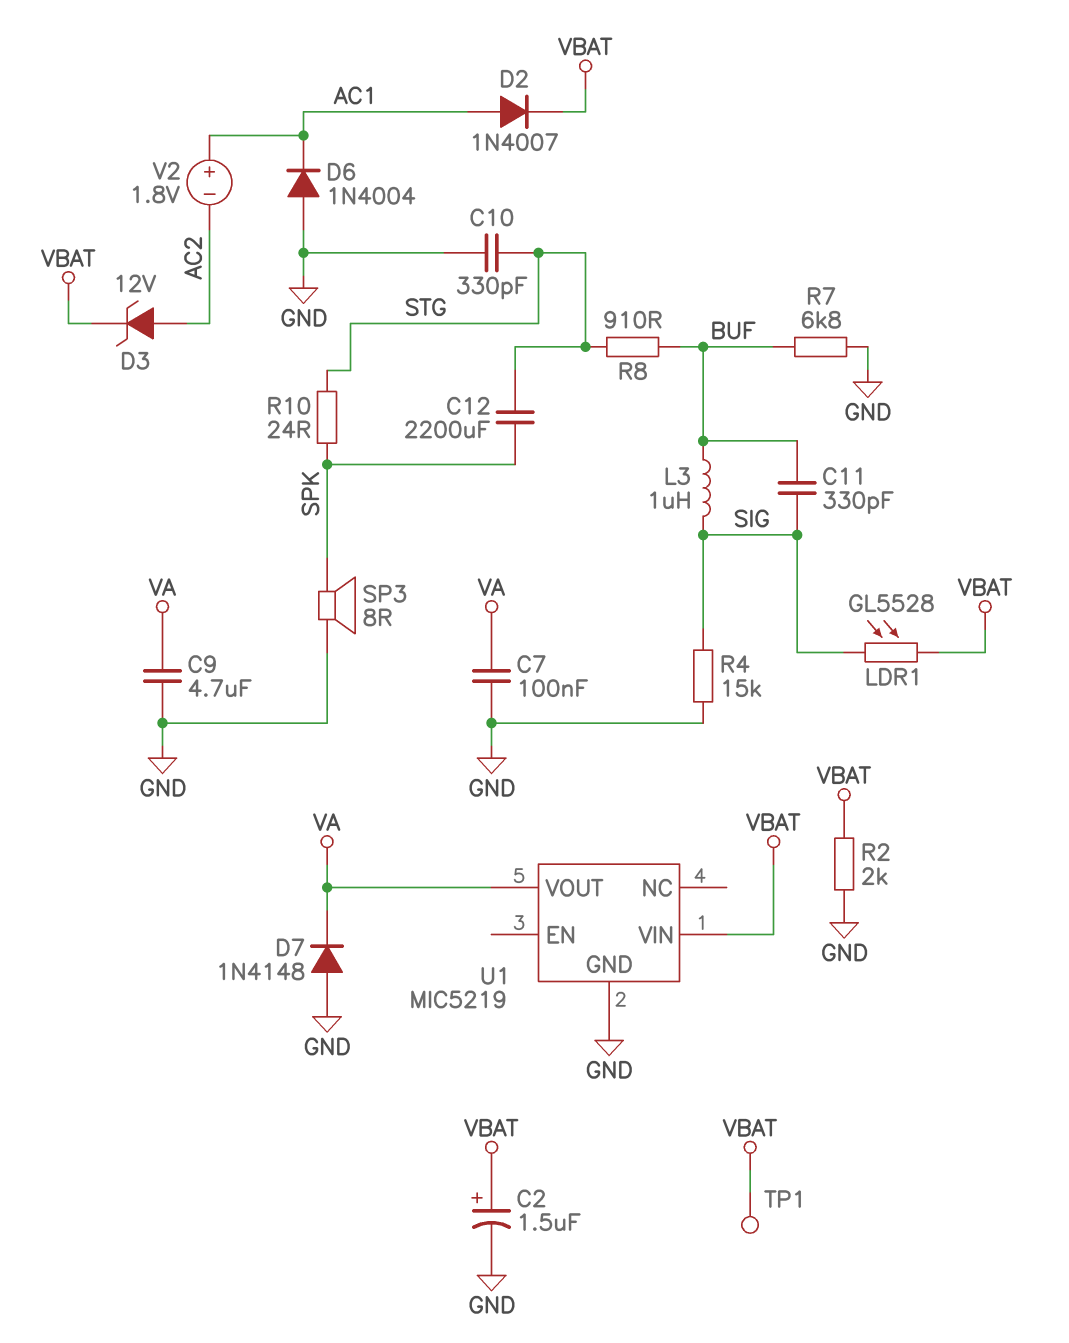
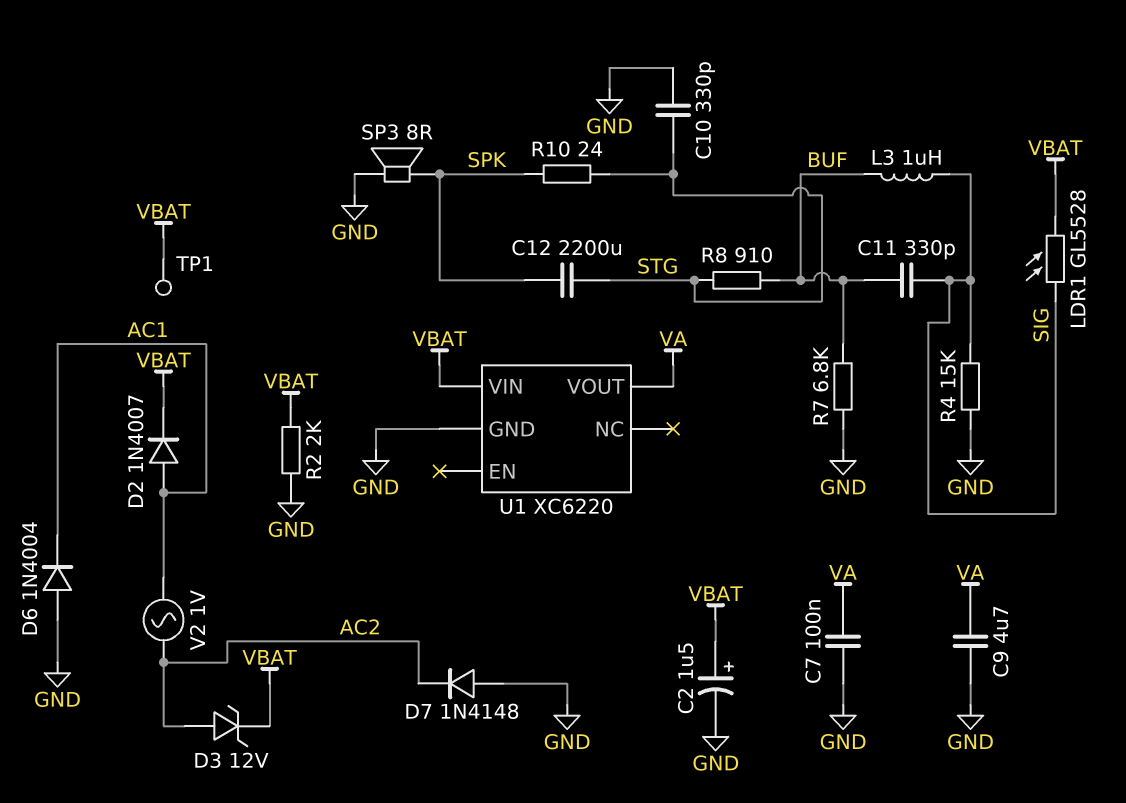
D7: diode 1N4148 (A GND, K VA) -> diode 1N4148 (A GND, K AC2)
U1: MIC5219 -> XC6220
V2: 1.8V (plus AC1, minus AC2) -> AC 1V (AC1, AC2)

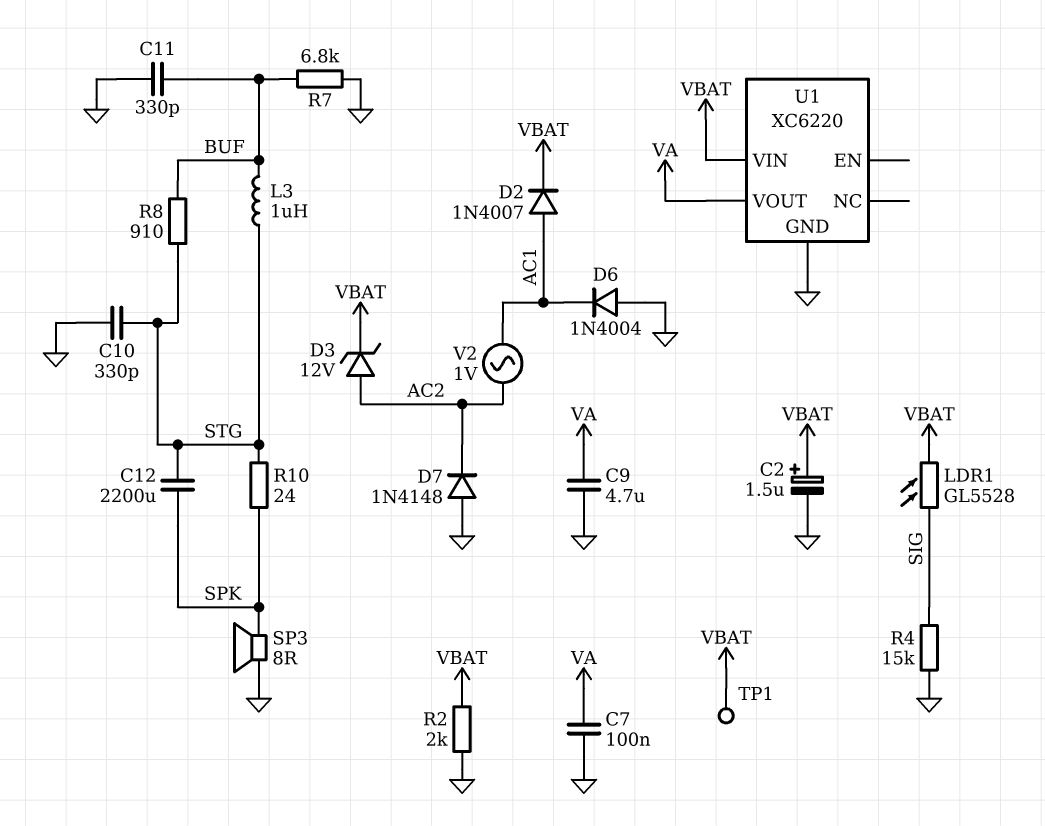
C11: 330pF (BUF, SIG) -> 330pF (BUF, GND)
L3: 1uH (BUF, SIG) -> 1uH (BUF, STG)

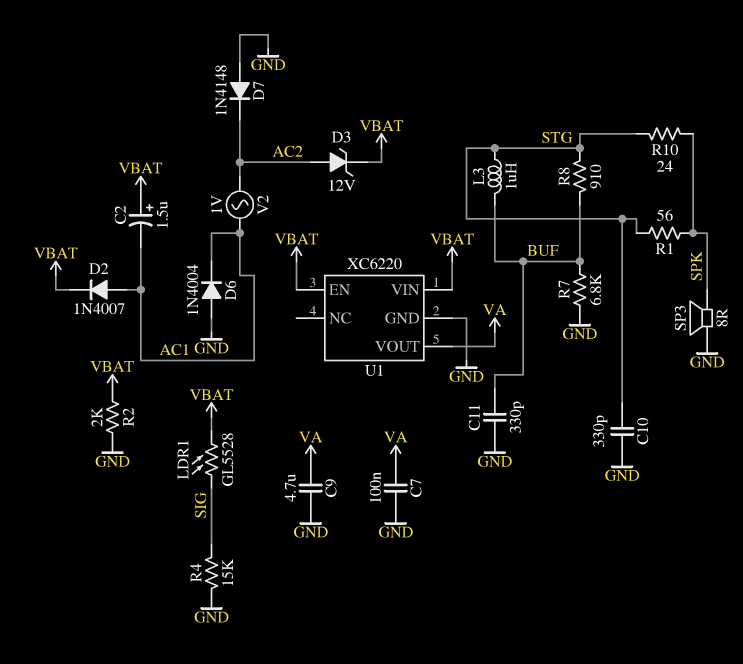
C2: 1.5uF (plus VBAT, minus GND) -> 1.5uF (plus VBAT, minus AC1)
C12: 2200uF (SPK, STG) -> none
R1: none -> 56 (SPK, STG)
TP1: test point (VBAT) -> none
U1 pin EN: none -> VBAT

